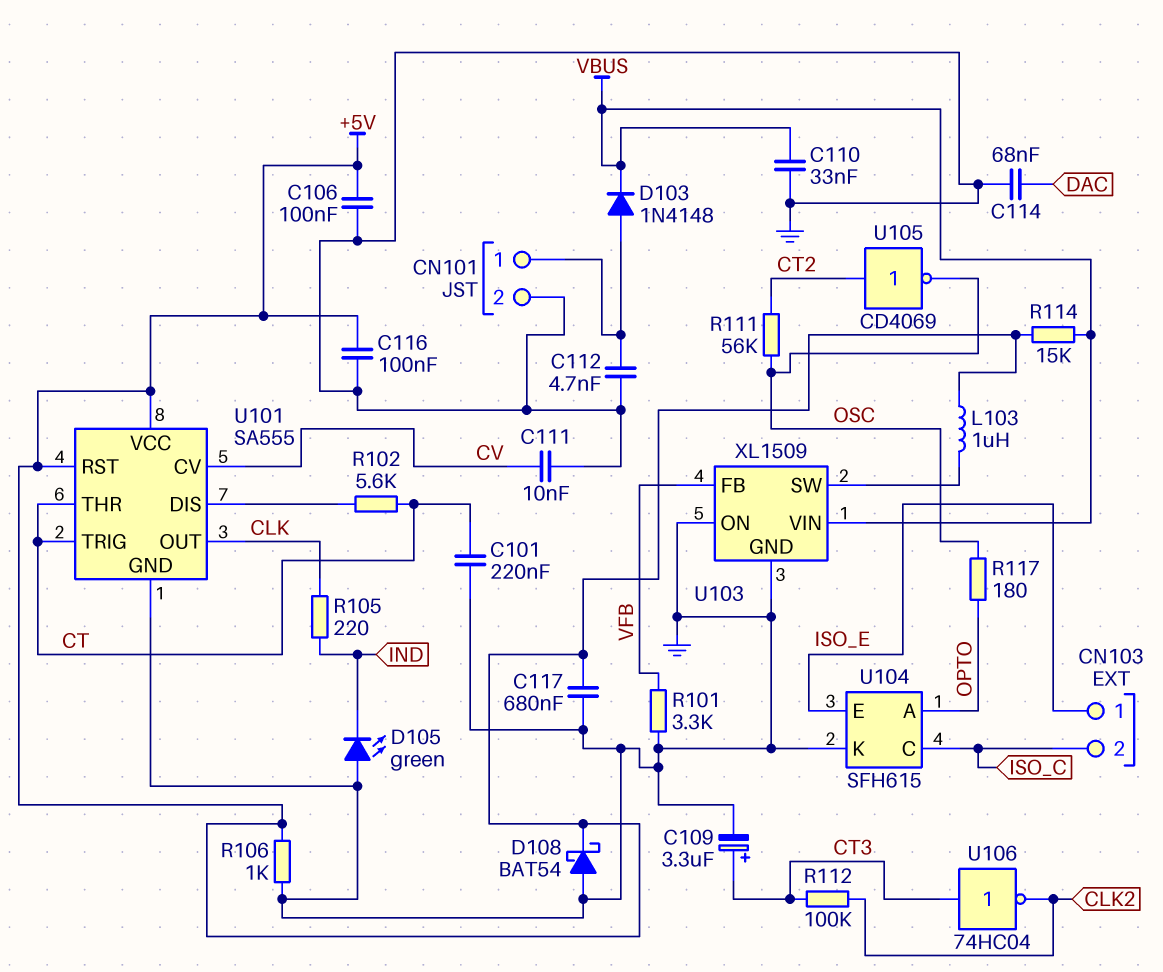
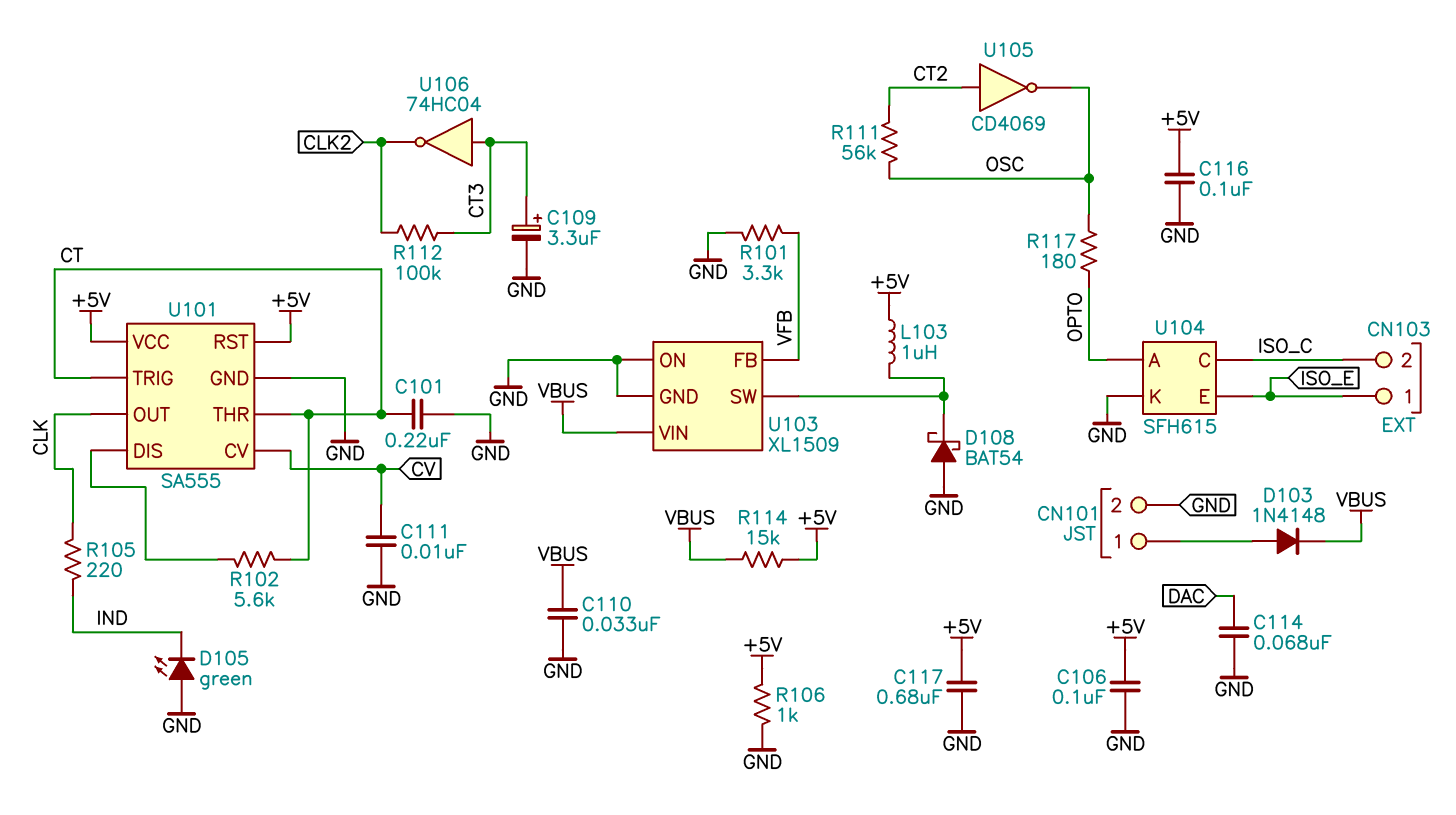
C112: 4.7nF (CN101/1, GND) -> none
D108: schottky BAT54 (A GND, K +5V) -> schottky BAT54 (A GND, K U103/SW)

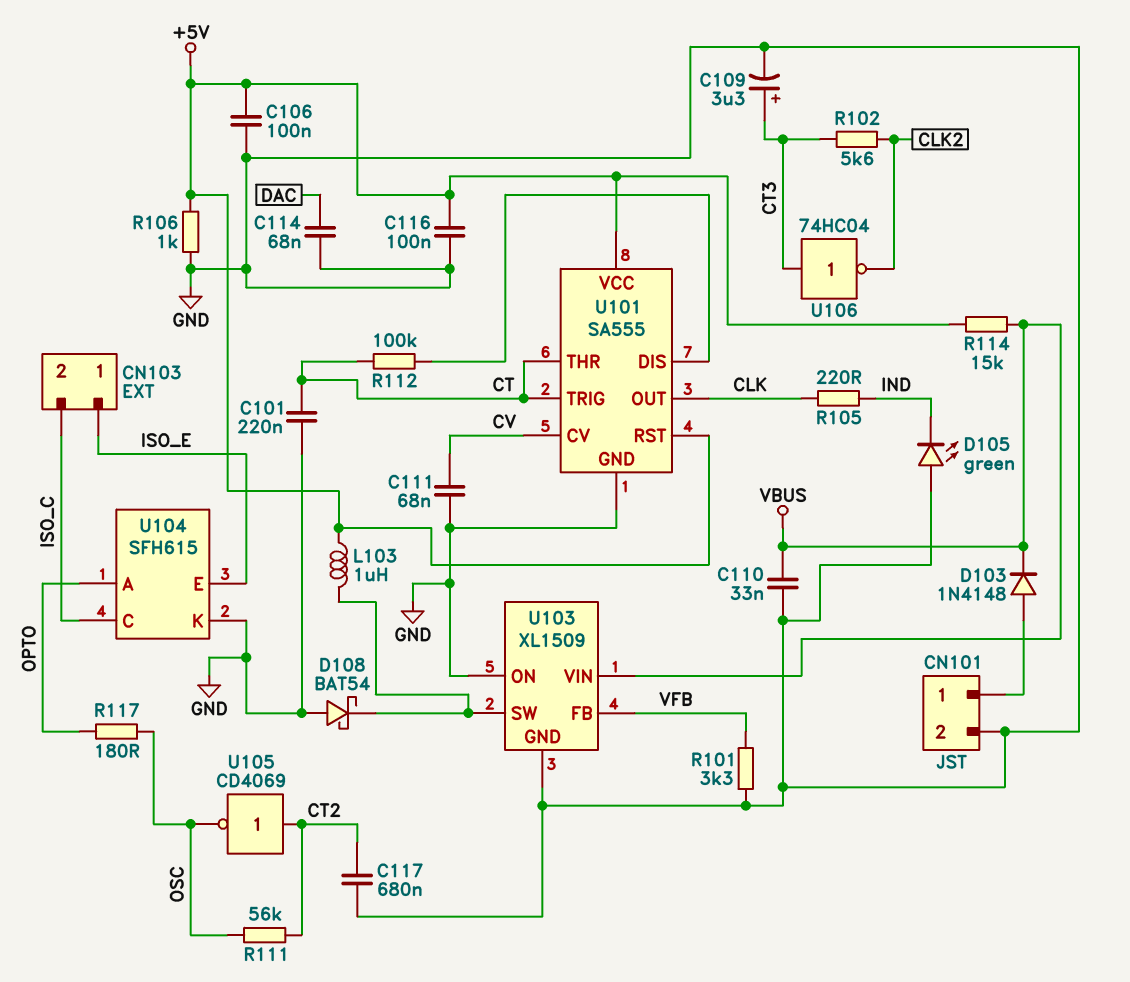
C111: 10nF (CV, GND) -> 68nF (CV, GND)
C117: 680nF (+5V, GND) -> 680nF (CT2, GND)
R102: 5.6k (CT, U101/DIS) -> 5.6k (CLK2, CT3)
R112: 100k (CLK2, CT3) -> 100k (CT, U101/DIS)

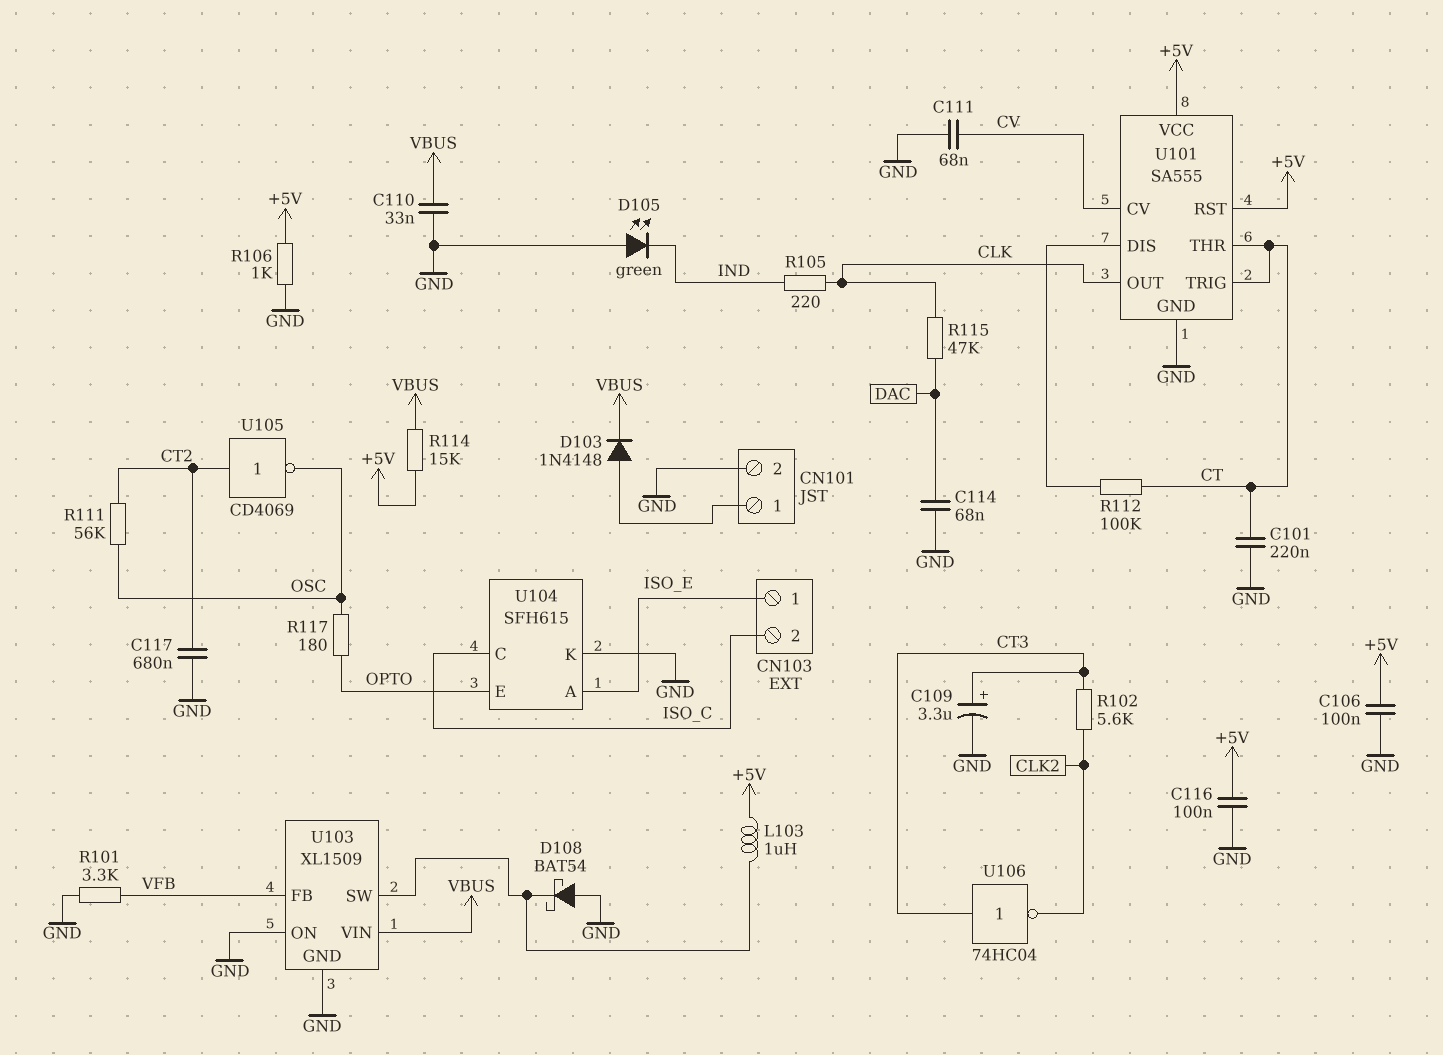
R115: none -> 47k (CLK, DAC)
U104 pin A: OPTO -> ISO_E
U104 pin E: ISO_E -> OPTO

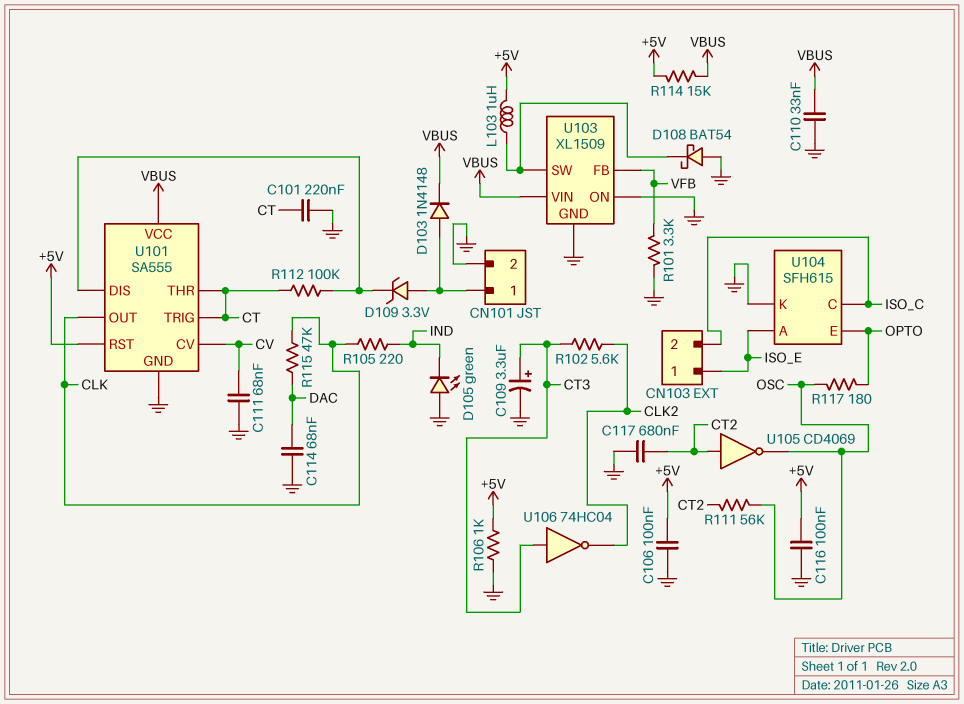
D109: none -> zener 3.3V (A CN101/1, K U101/DIS)
U101 pin VCC: +5V -> VBUS

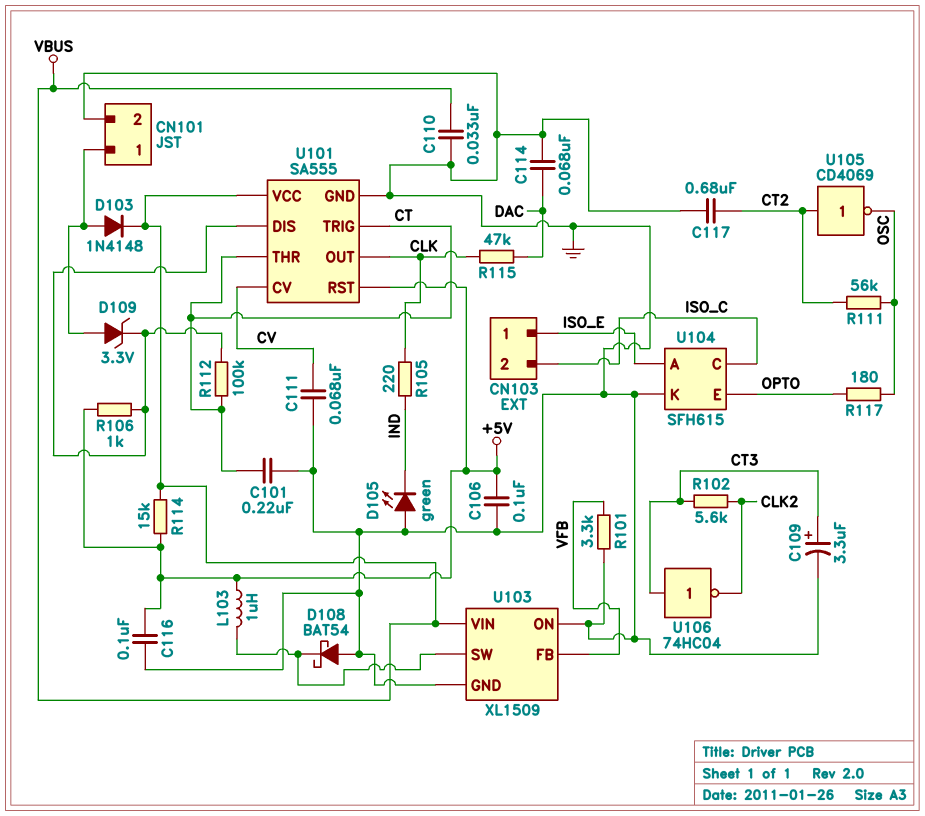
R106: 1k (+5V, GND) -> 1k (+5V, U101/DIS)

